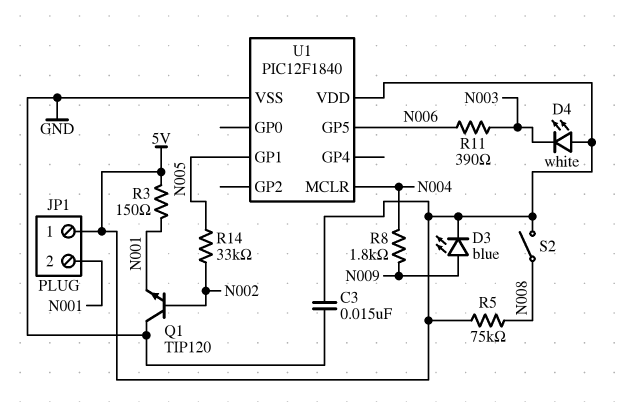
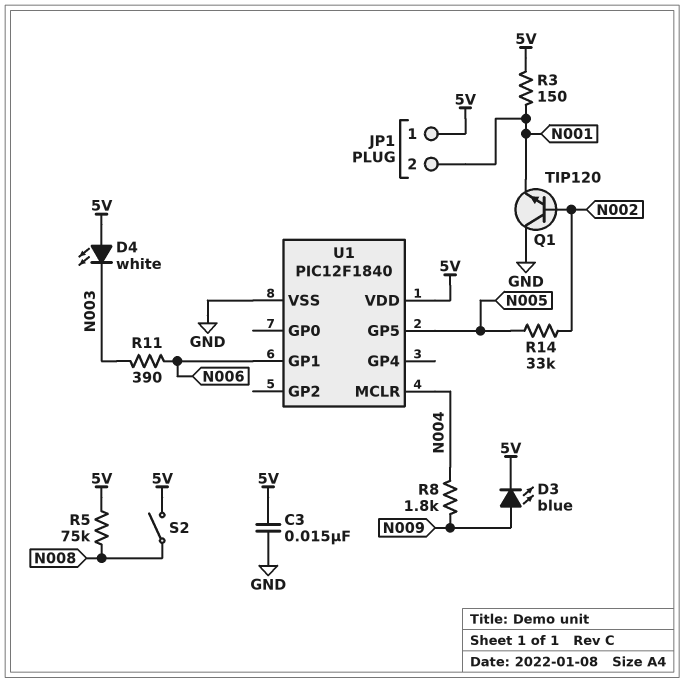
U1 pin GP1: N005 -> N006
U1 pin GP5: N006 -> N005

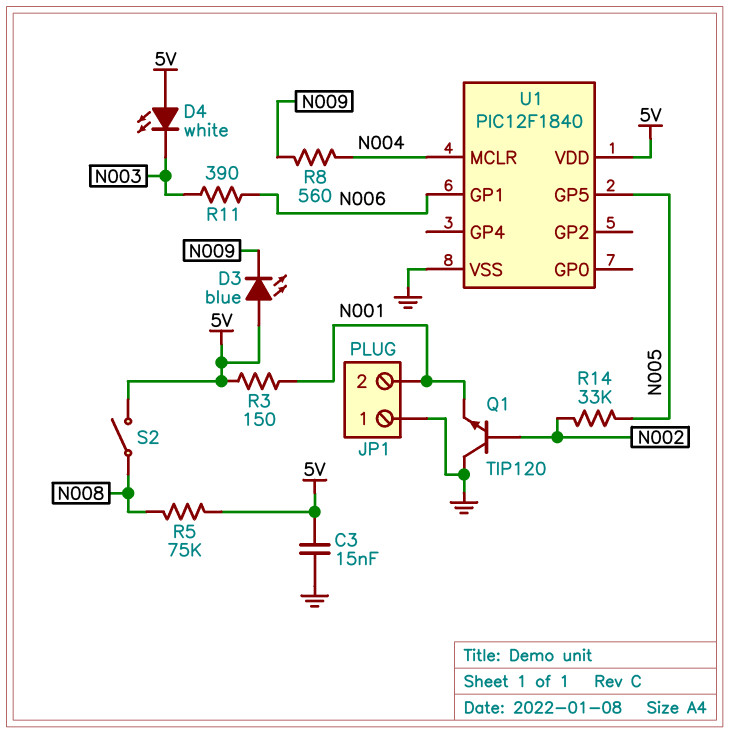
D3: LED blue (A N009, K 5V) -> LED blue (A 5V, K N009)
JP1 pin 1: 5V -> GND
R8: 1.8k (N004, N009) -> 560 (N004, N009)

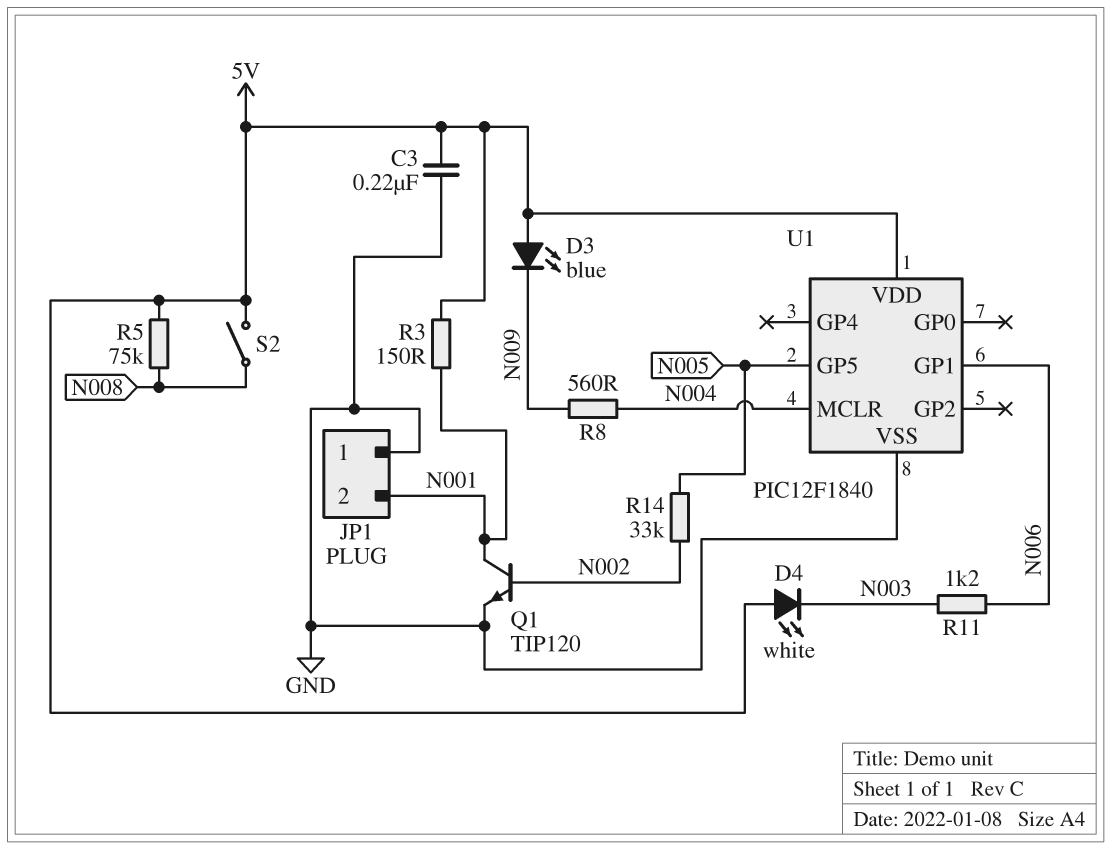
C3: 15nF (5V, GND) -> 220nF (5V, GND)
Q1: NPN TIP120 (B N002, C GND, E N001) -> NPN TIP120 (B N002, C N001, E GND)
R11: 390 (N003, N006) -> 1.2k (N003, N006)

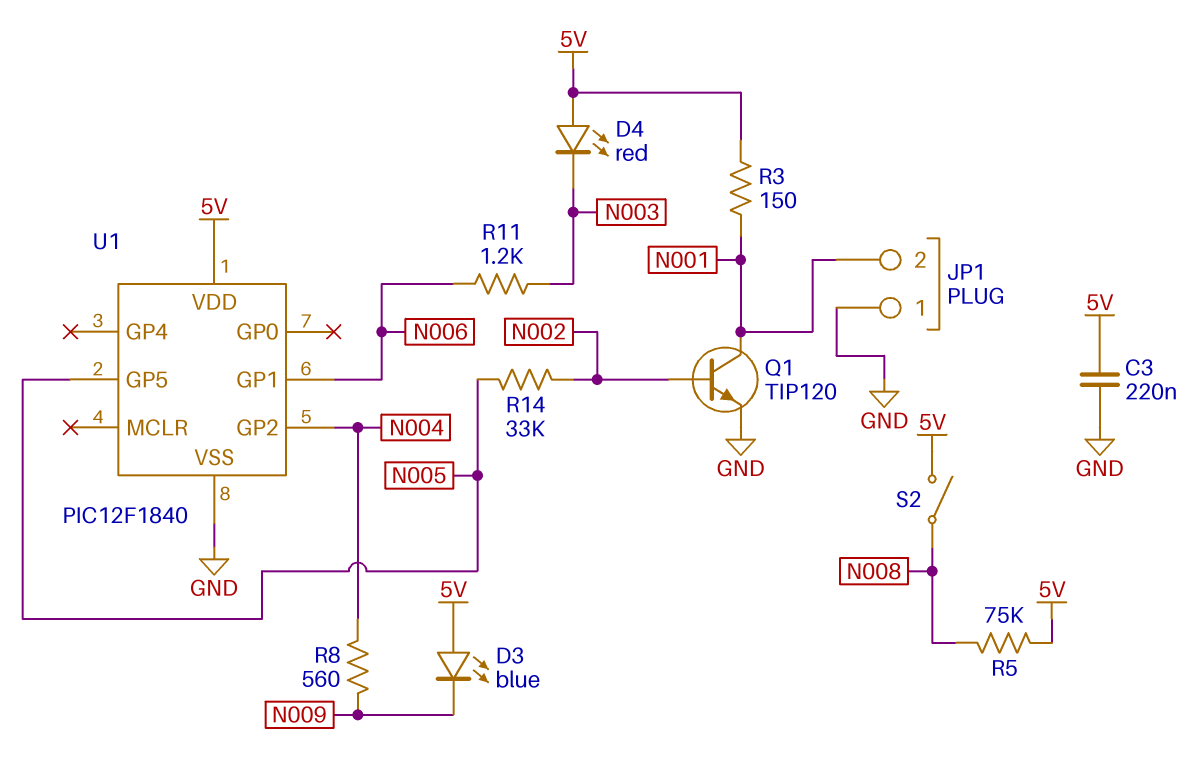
D4: LED white (A 5V, K N003) -> LED red (A 5V, K N003)
U1 pin GP2: none -> N004
U1 pin MCLR: N004 -> none

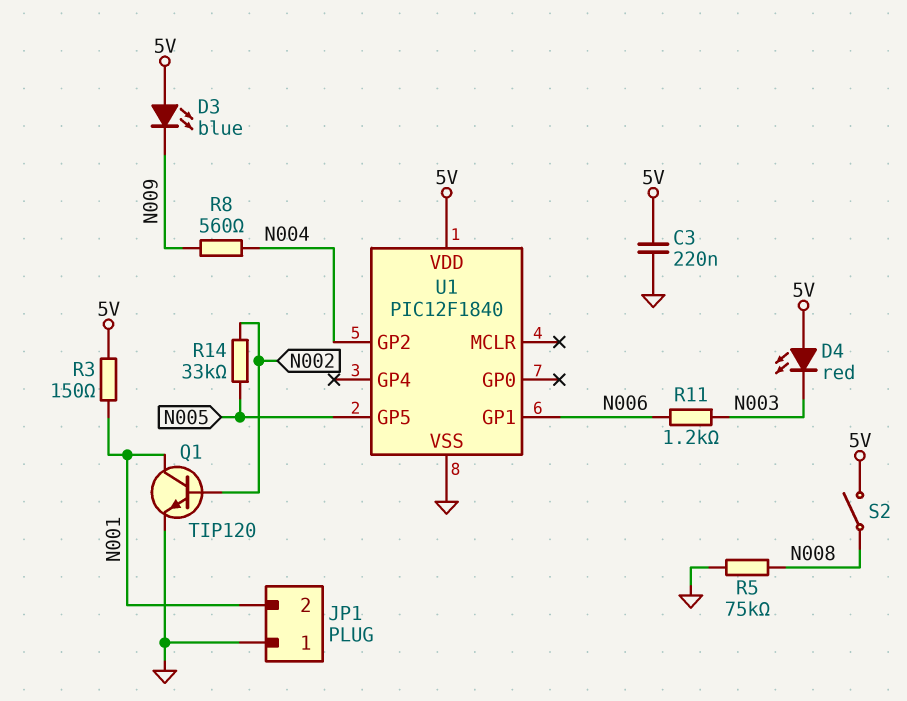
R5: 75k (5V, N008) -> 75k (GND, N008)

